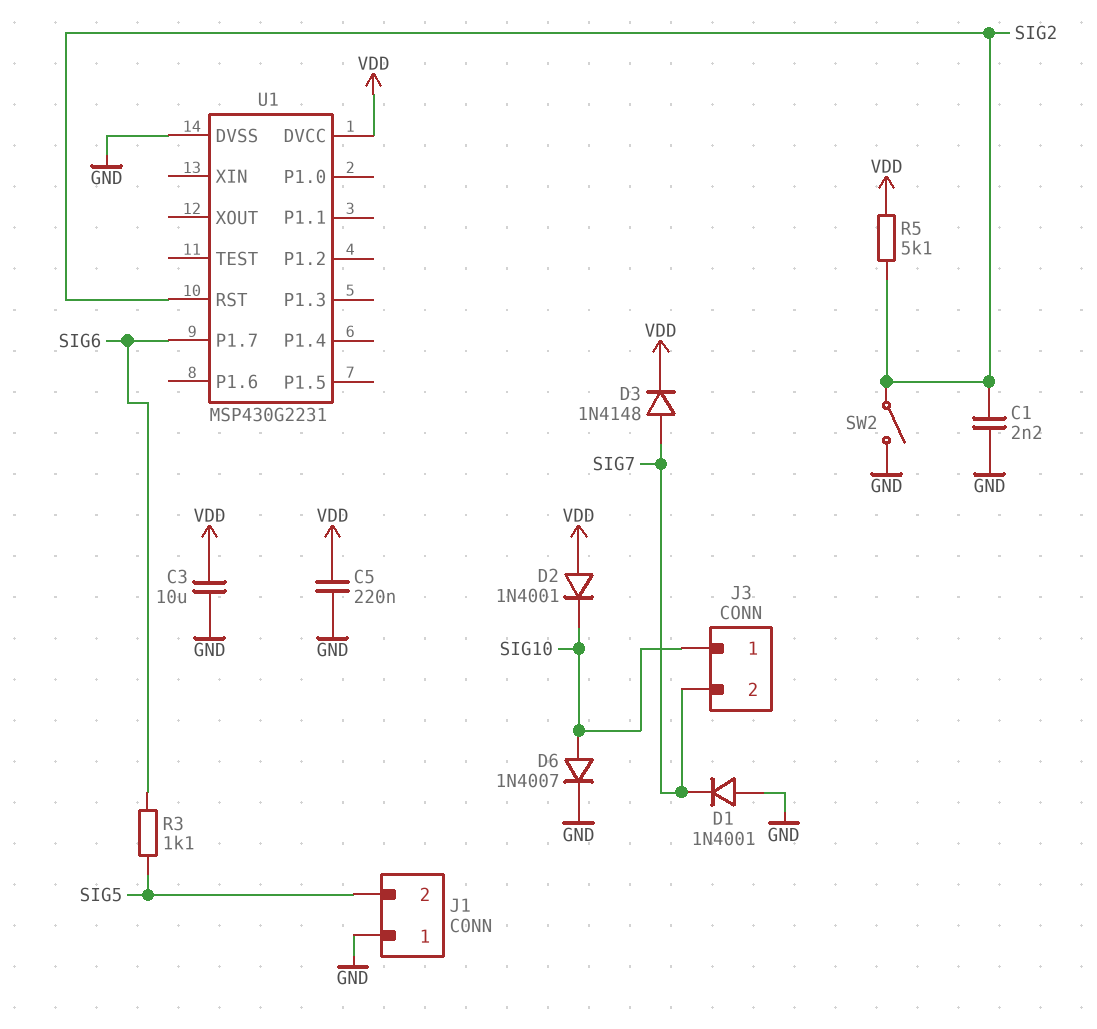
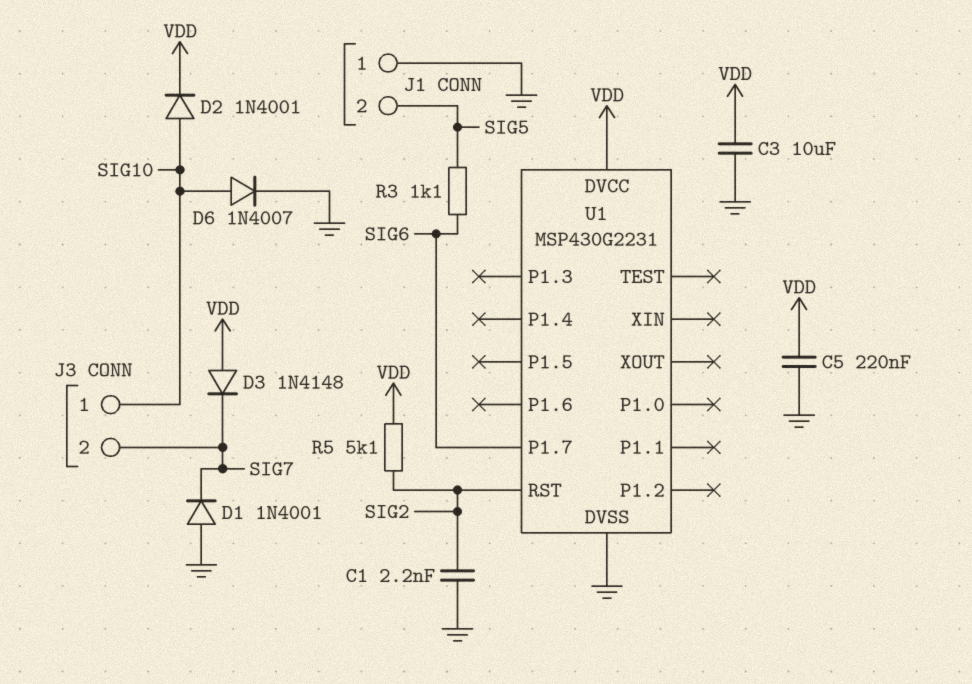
D2: diode 1N4001 (A VDD, K SIG10) -> diode 1N4001 (A SIG10, K VDD)
D3: diode 1N4148 (A SIG7, K VDD) -> diode 1N4148 (A VDD, K SIG7)
SW2: switch (GND, SIG2) -> none

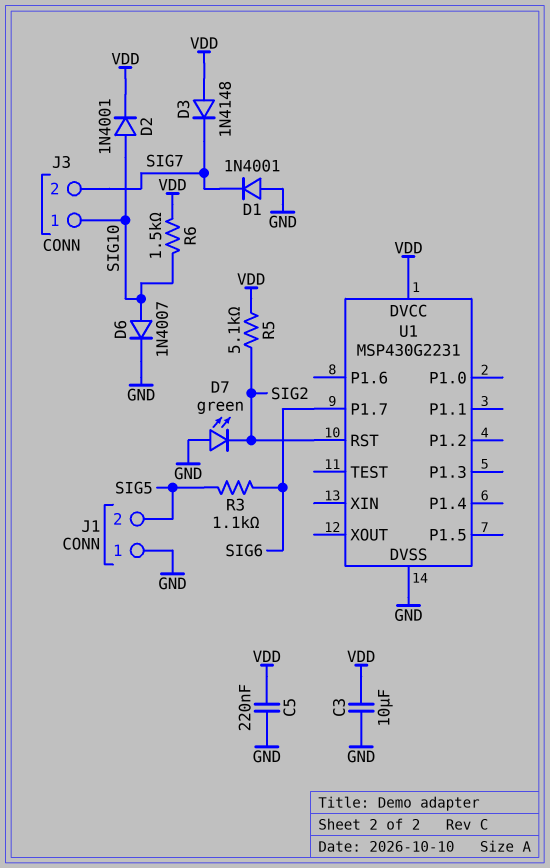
C1: 2.2nF (GND, SIG2) -> none
D7: none -> LED green (A GND, K SIG2)
R6: none -> 1.5k (SIG10, VDD)

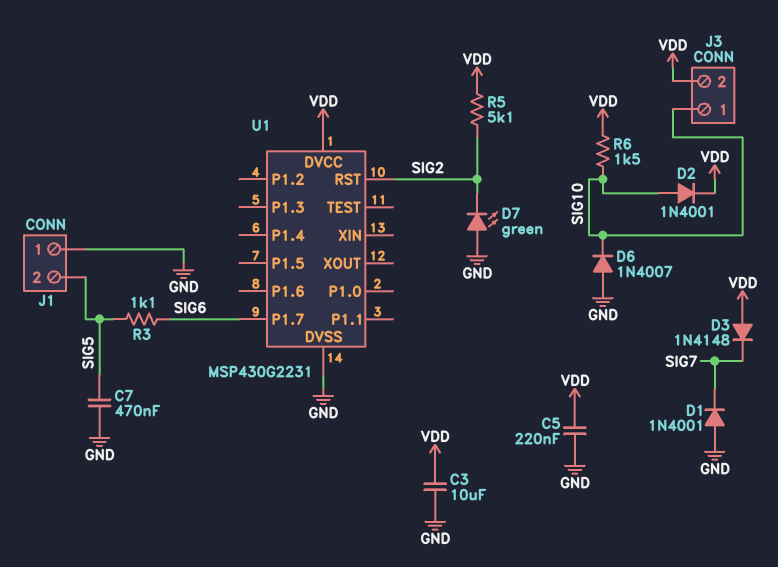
C7: none -> 470nF (GND, SIG5)
D6: diode 1N4007 (A SIG10, K GND) -> diode 1N4007 (A GND, K SIG10)
J3 pin 2: SIG7 -> VDD

